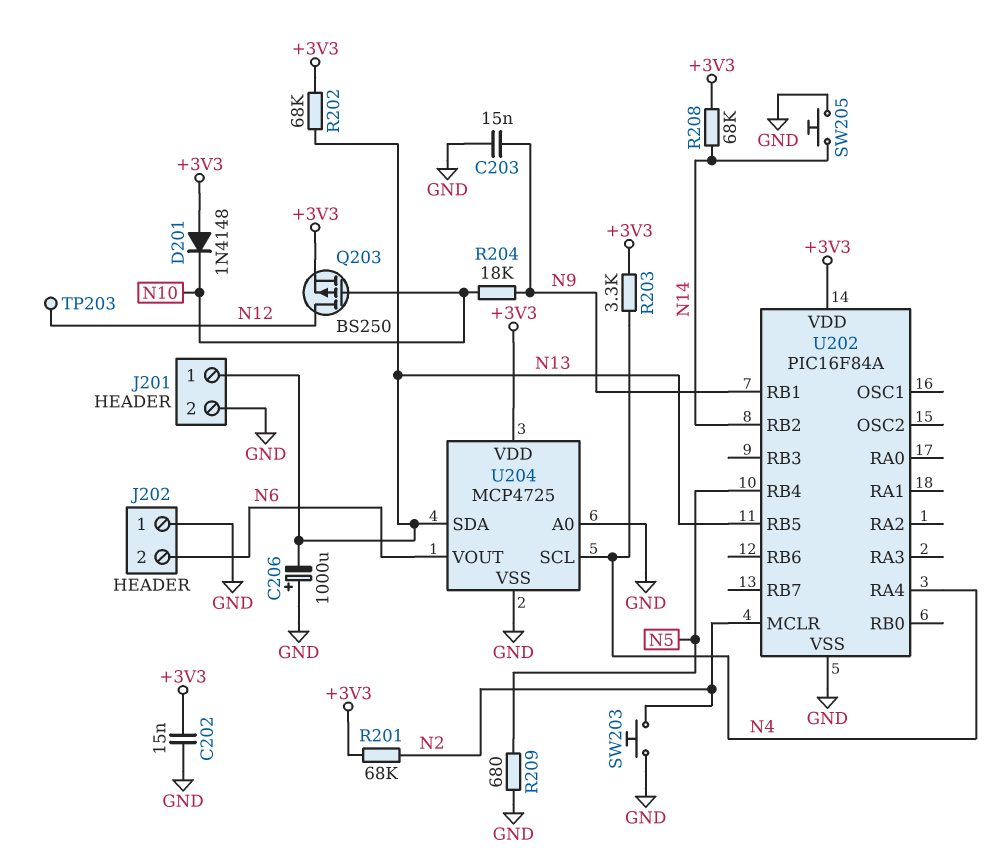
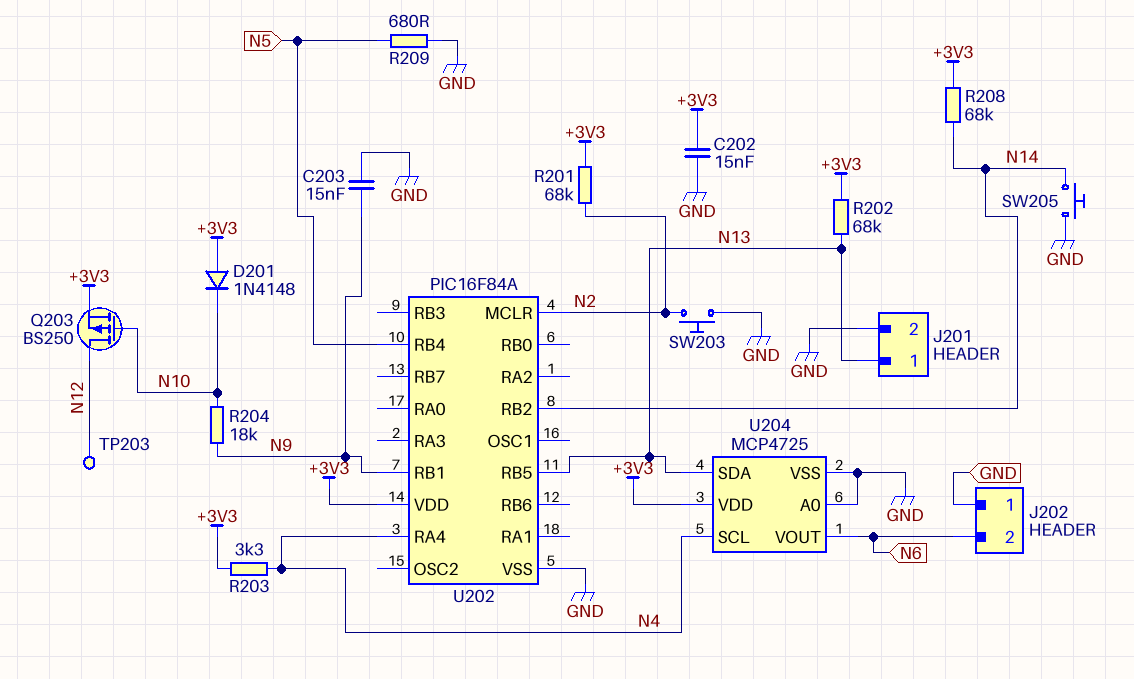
C206: 1000uF (plus GND, minus N13) -> none

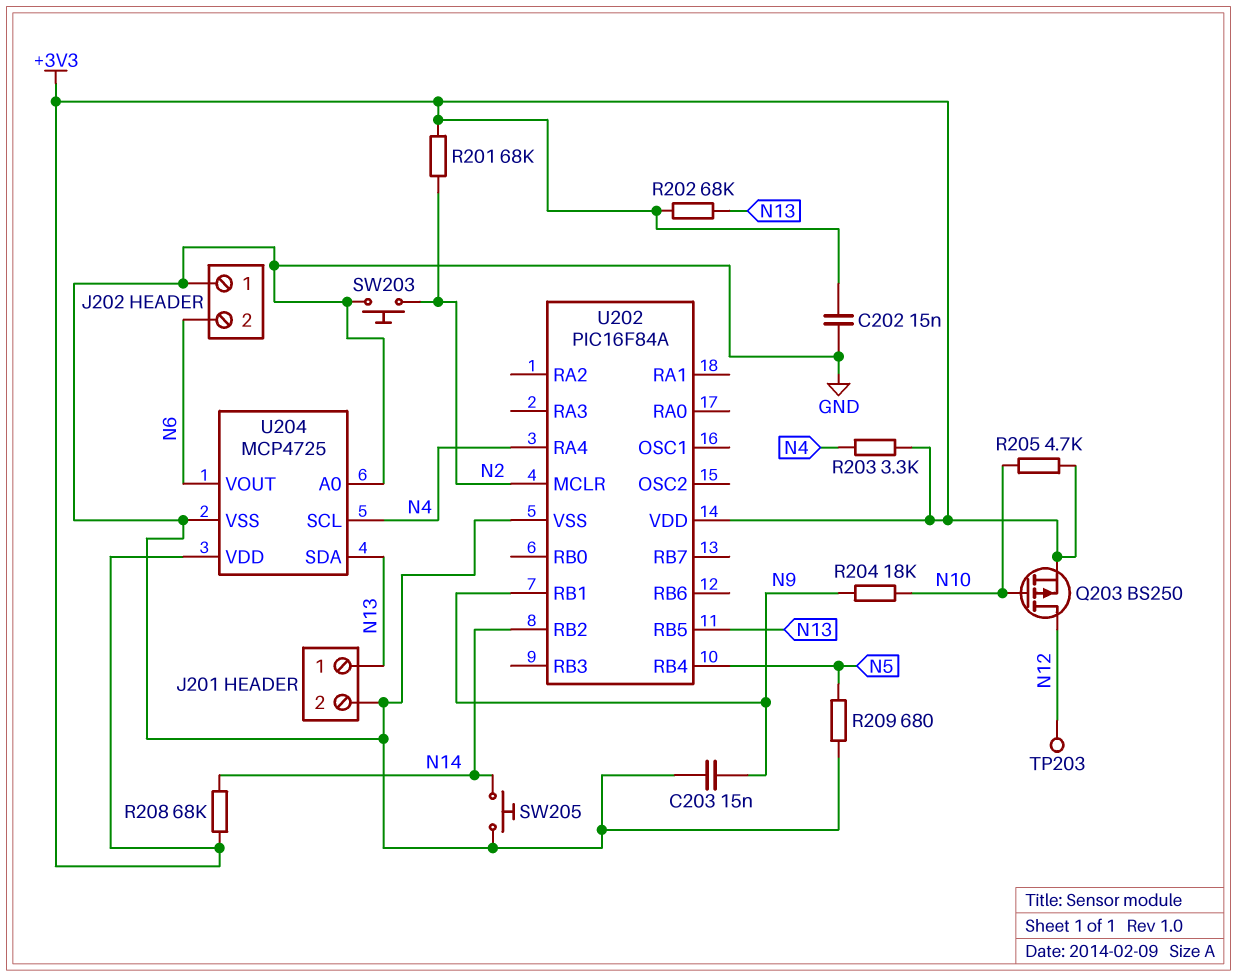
D201: diode 1N4148 (A +3V3, K N10) -> none
R205: none -> 4.7k (+3V3, N10)

